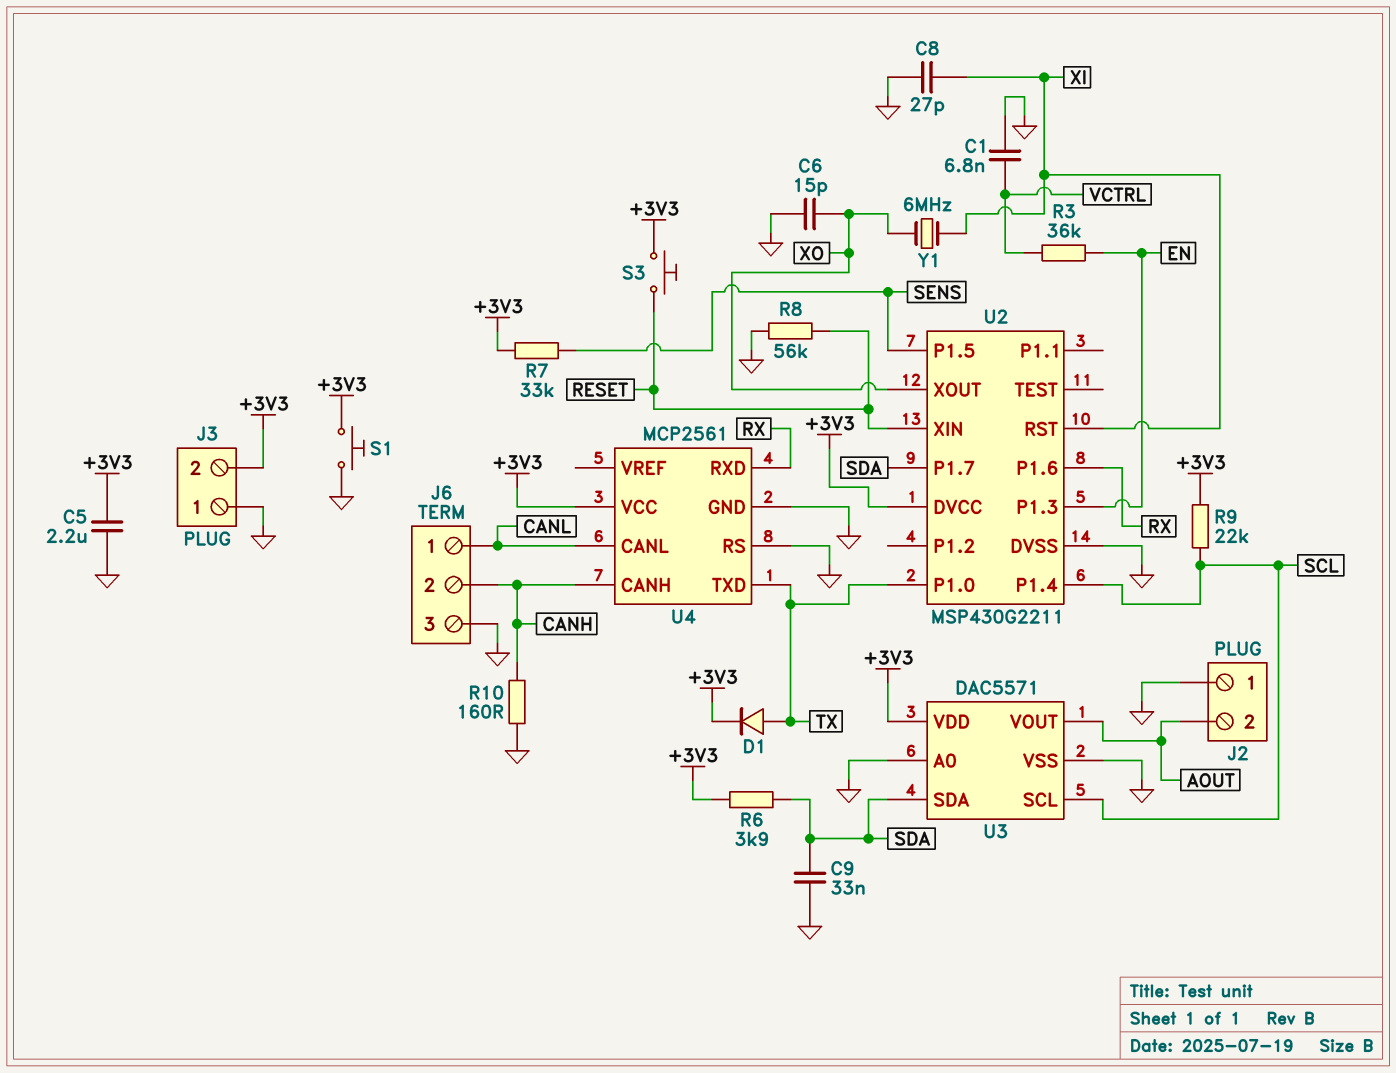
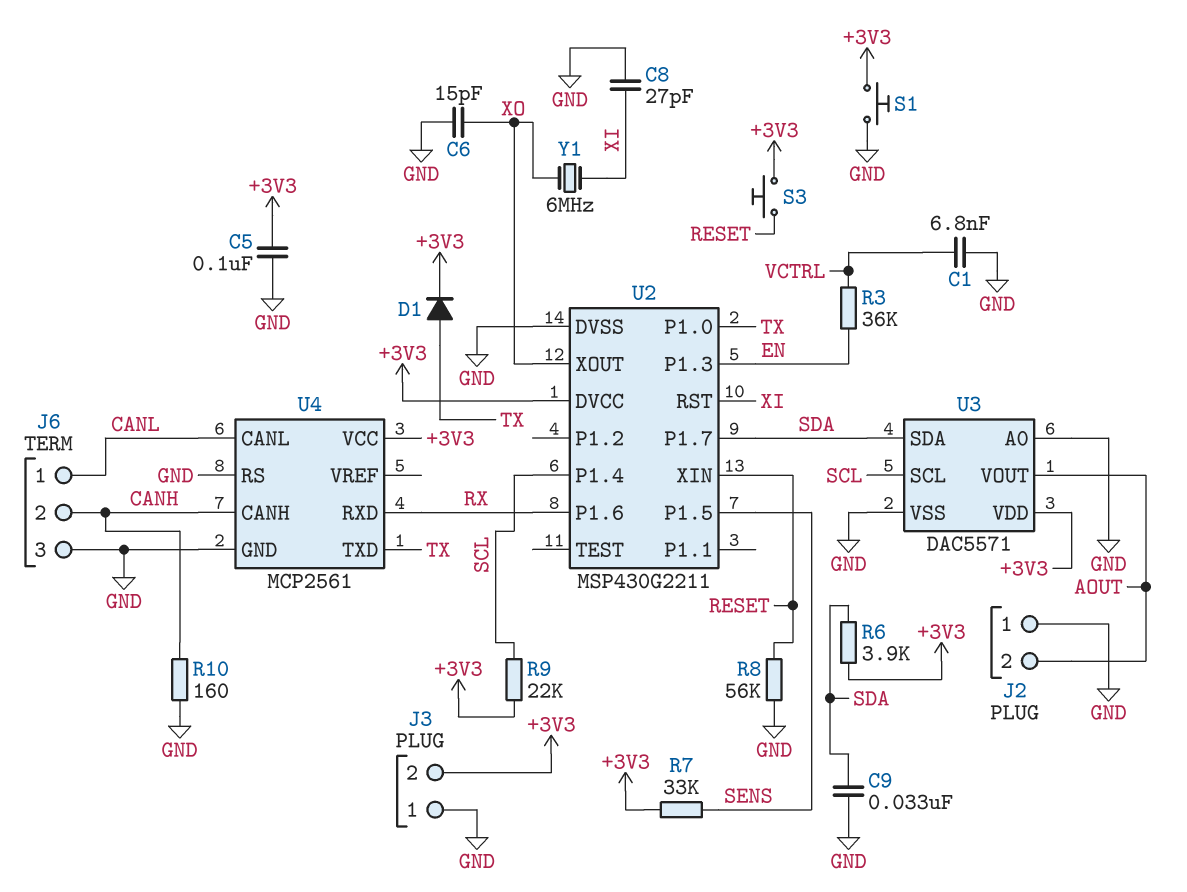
C5: 2.2uF (+3V3, GND) -> 100nF (+3V3, GND)

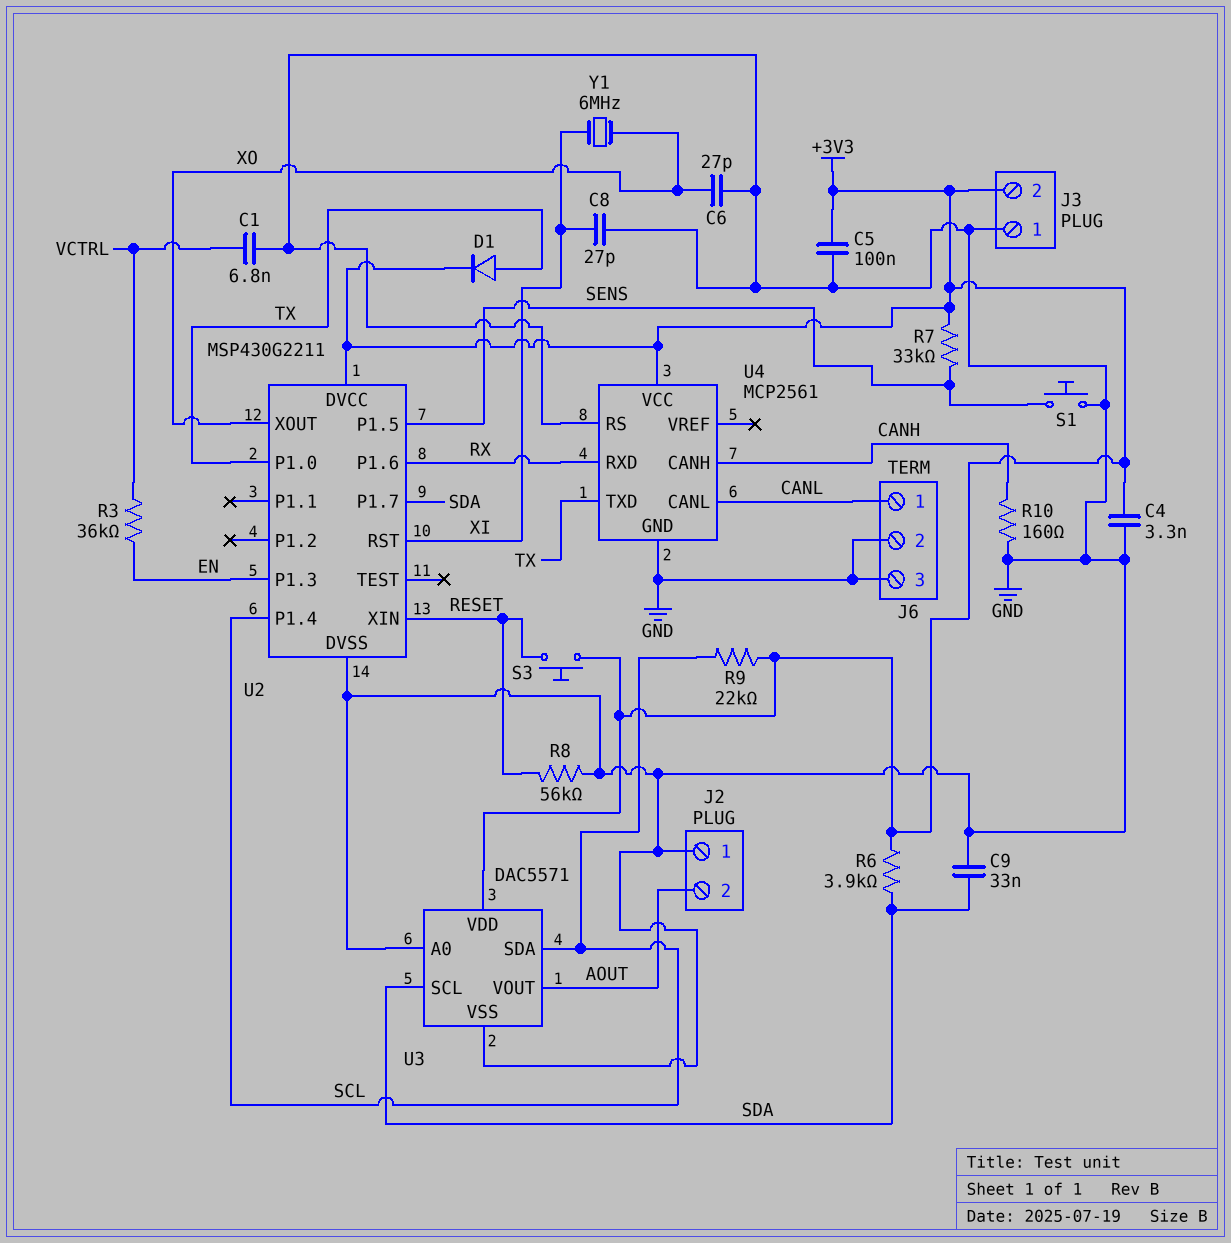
C4: none -> 3.3nF (+3V3, GND)
C6: 15pF (GND, XO) -> 27pF (GND, XO)
J6 pin 2: CANH -> GND
S1: button (+3V3, GND) -> button (GND, SENS)
U3 pin SCL: SCL -> SDA
U3 pin SDA: SDA -> SCL

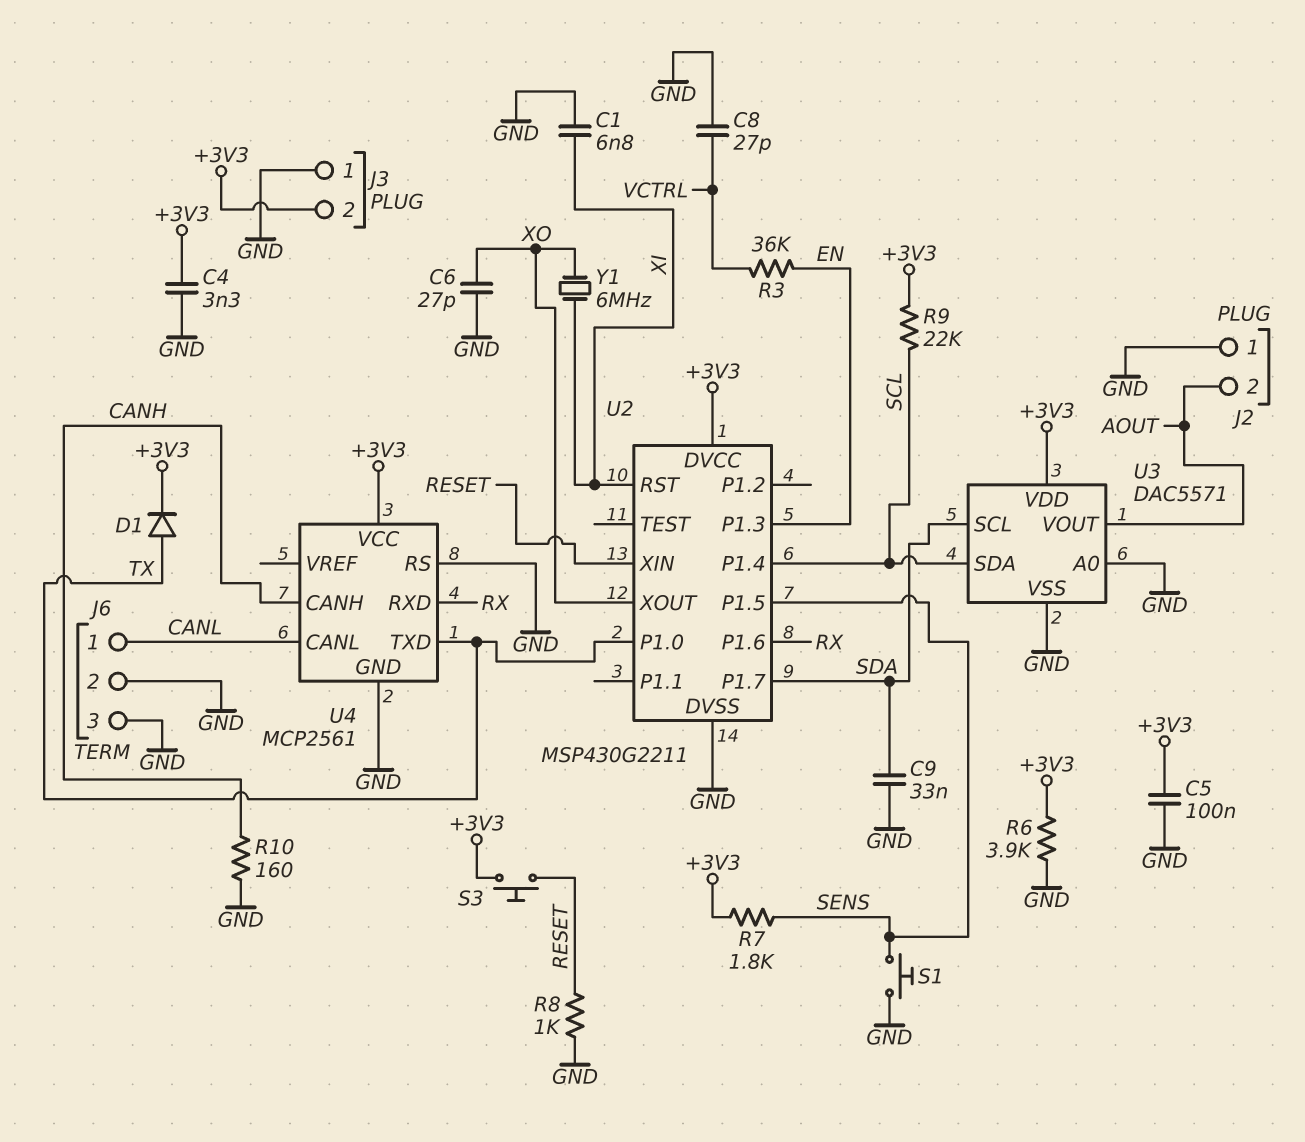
C1: 6.8nF (GND, VCTRL) -> 6.8nF (GND, XI)
C8: 27pF (GND, XI) -> 27pF (GND, VCTRL)
R6: 3.9k (+3V3, SDA) -> 3.9k (+3V3, GND)
R7: 33k (+3V3, SENS) -> 1.8k (+3V3, SENS)
R8: 56k (GND, RESET) -> 1k (GND, RESET)

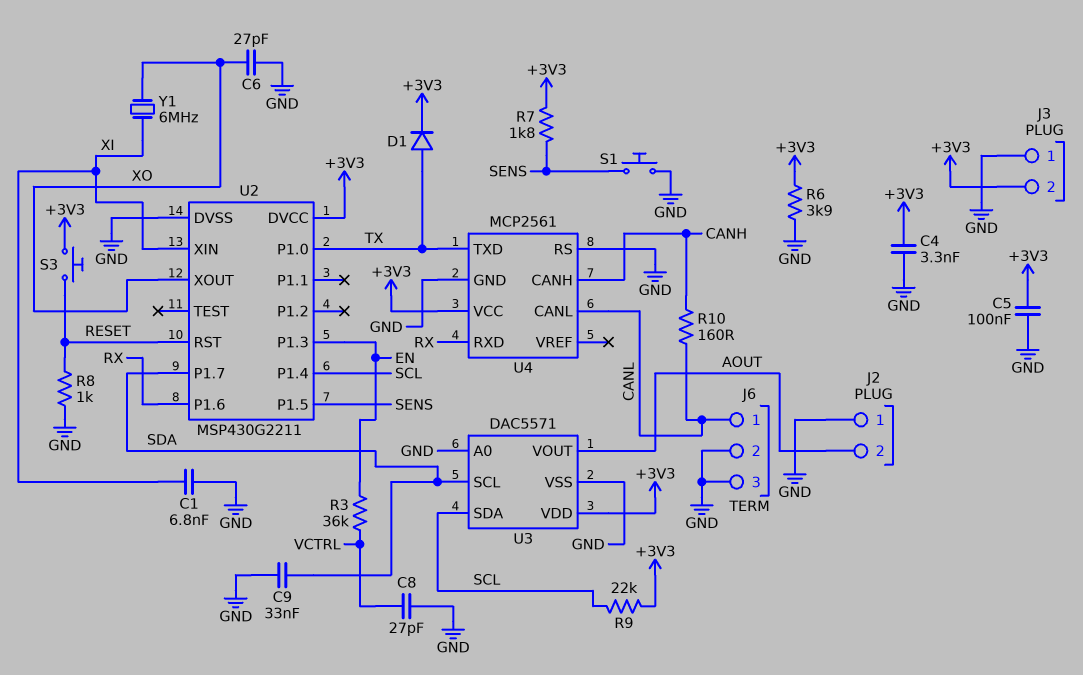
R10: 160 (CANH, GND) -> 160 (CANH, CANL)
U2 pin RST: XI -> RESET
U2 pin XIN: RESET -> XI

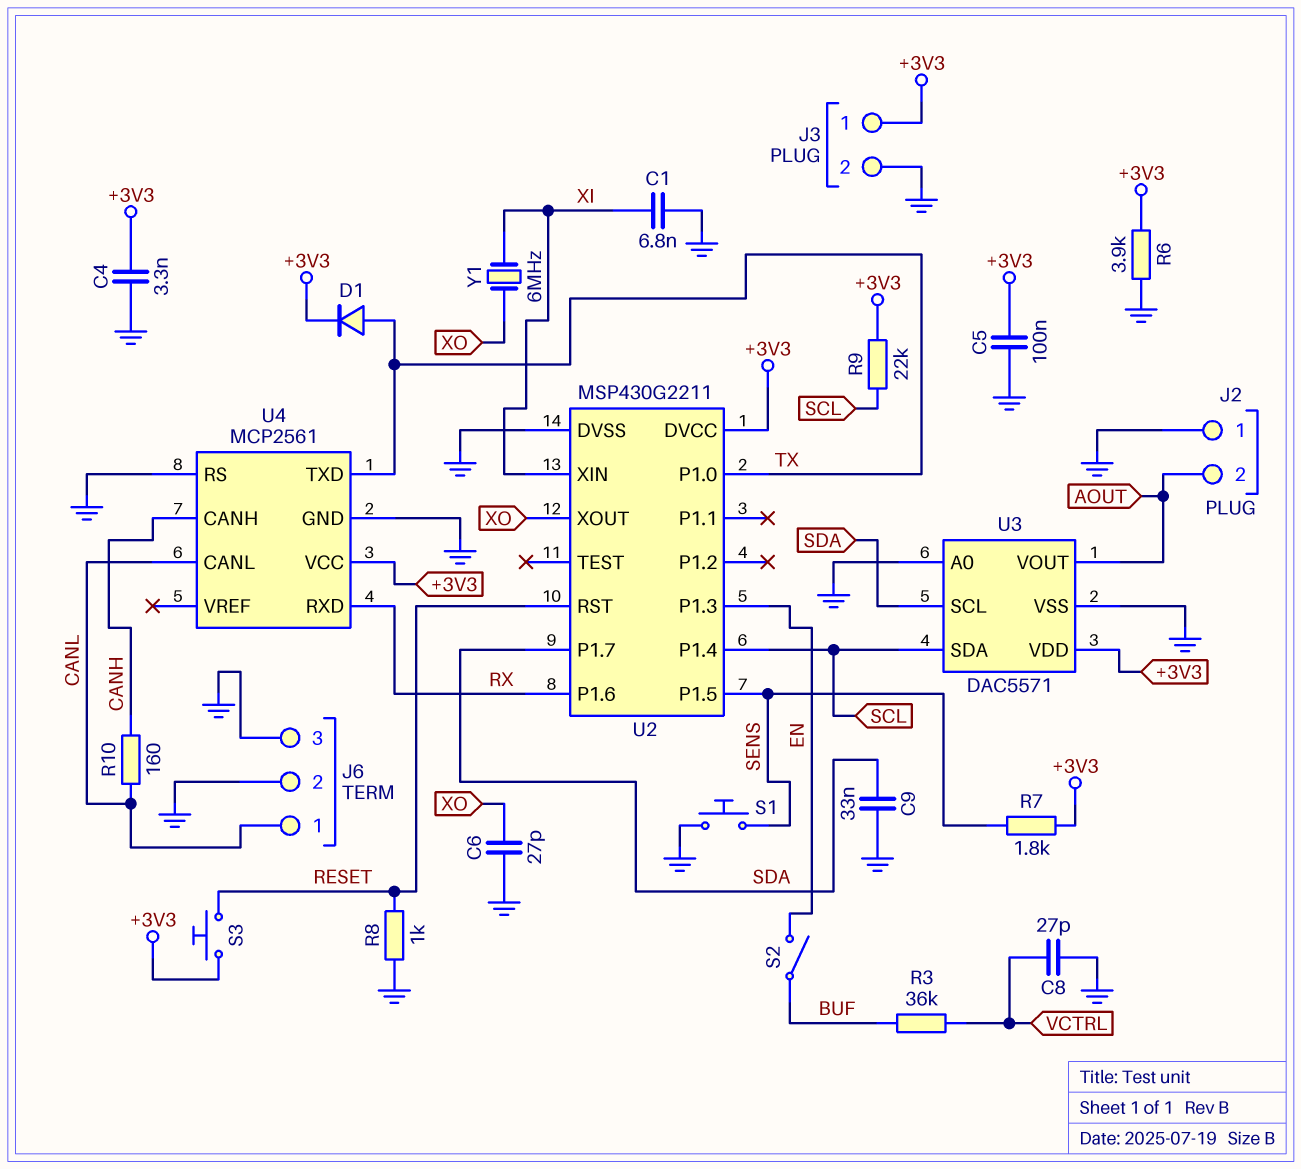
J3 pin 1: GND -> +3V3
J3 pin 2: +3V3 -> GND
R3: 36k (EN, VCTRL) -> 36k (BUF, VCTRL)
S2: none -> switch (BUF, EN)

